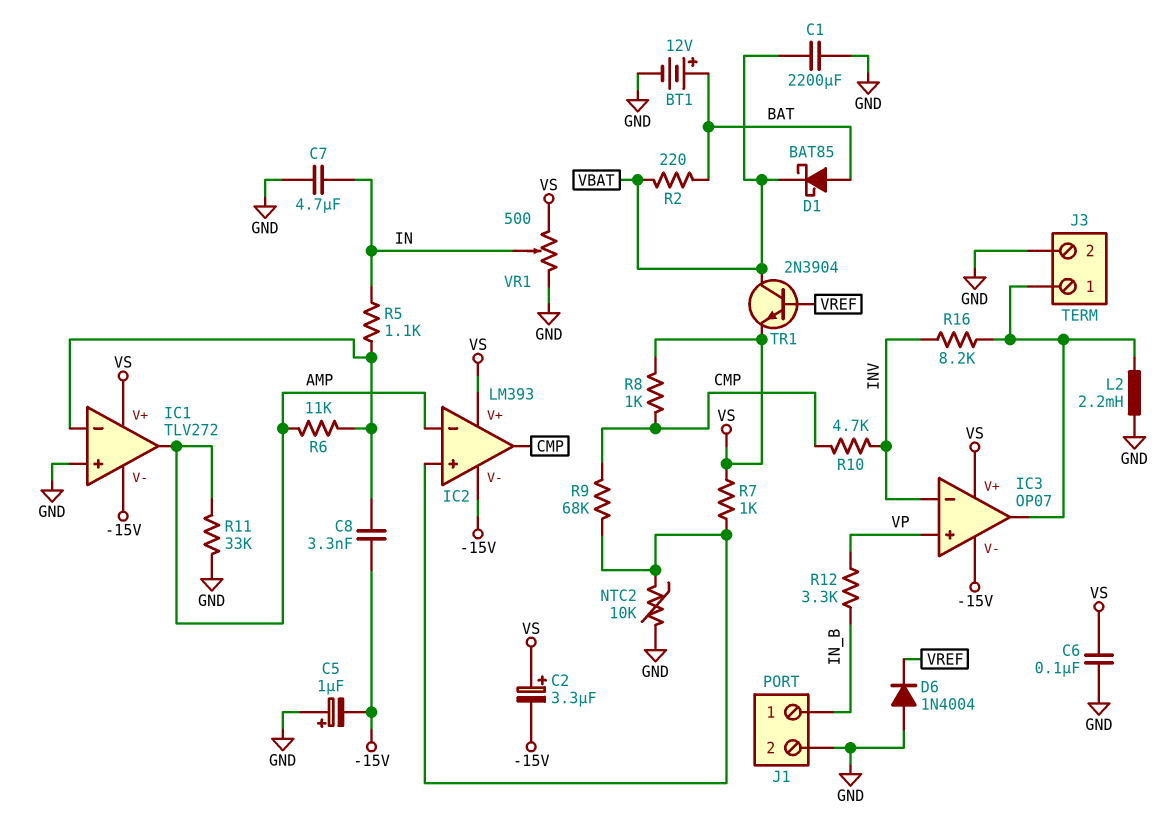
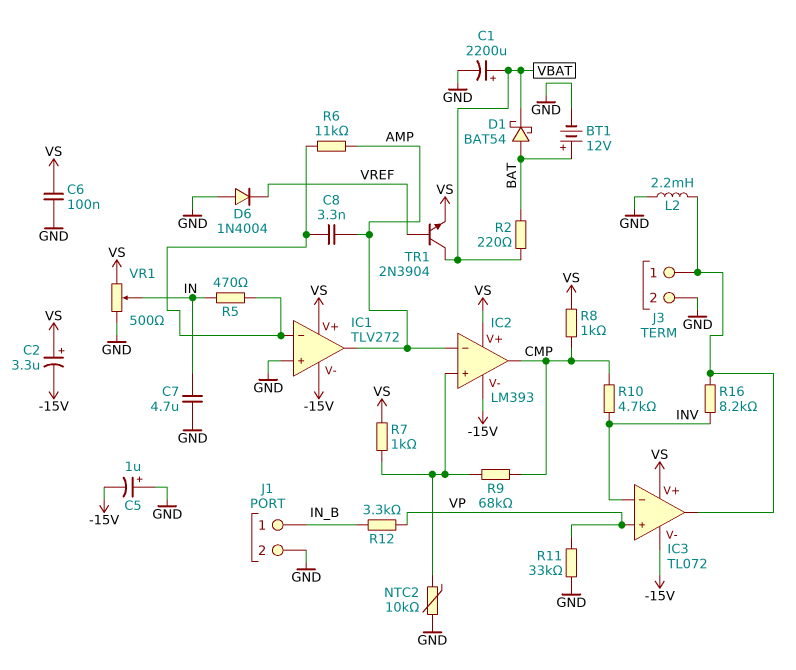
C1: 2200uF (GND, VBAT) -> 2200uF (plus VBAT, minus GND)
C8: 3.3nF (-15V, IC1/in-) -> 3.3nF (AMP, IC1/in-)
D1: schottky BAT85 (A BAT, K VBAT) -> schottky BAT54 (A BAT, K VBAT)
IC3: OP07 -> TL072
R5: 1.1k (IC1/in-, IN) -> 470 (IC1/in-, IN)
R11: 33k (AMP, GND) -> 33k (GND, VP)

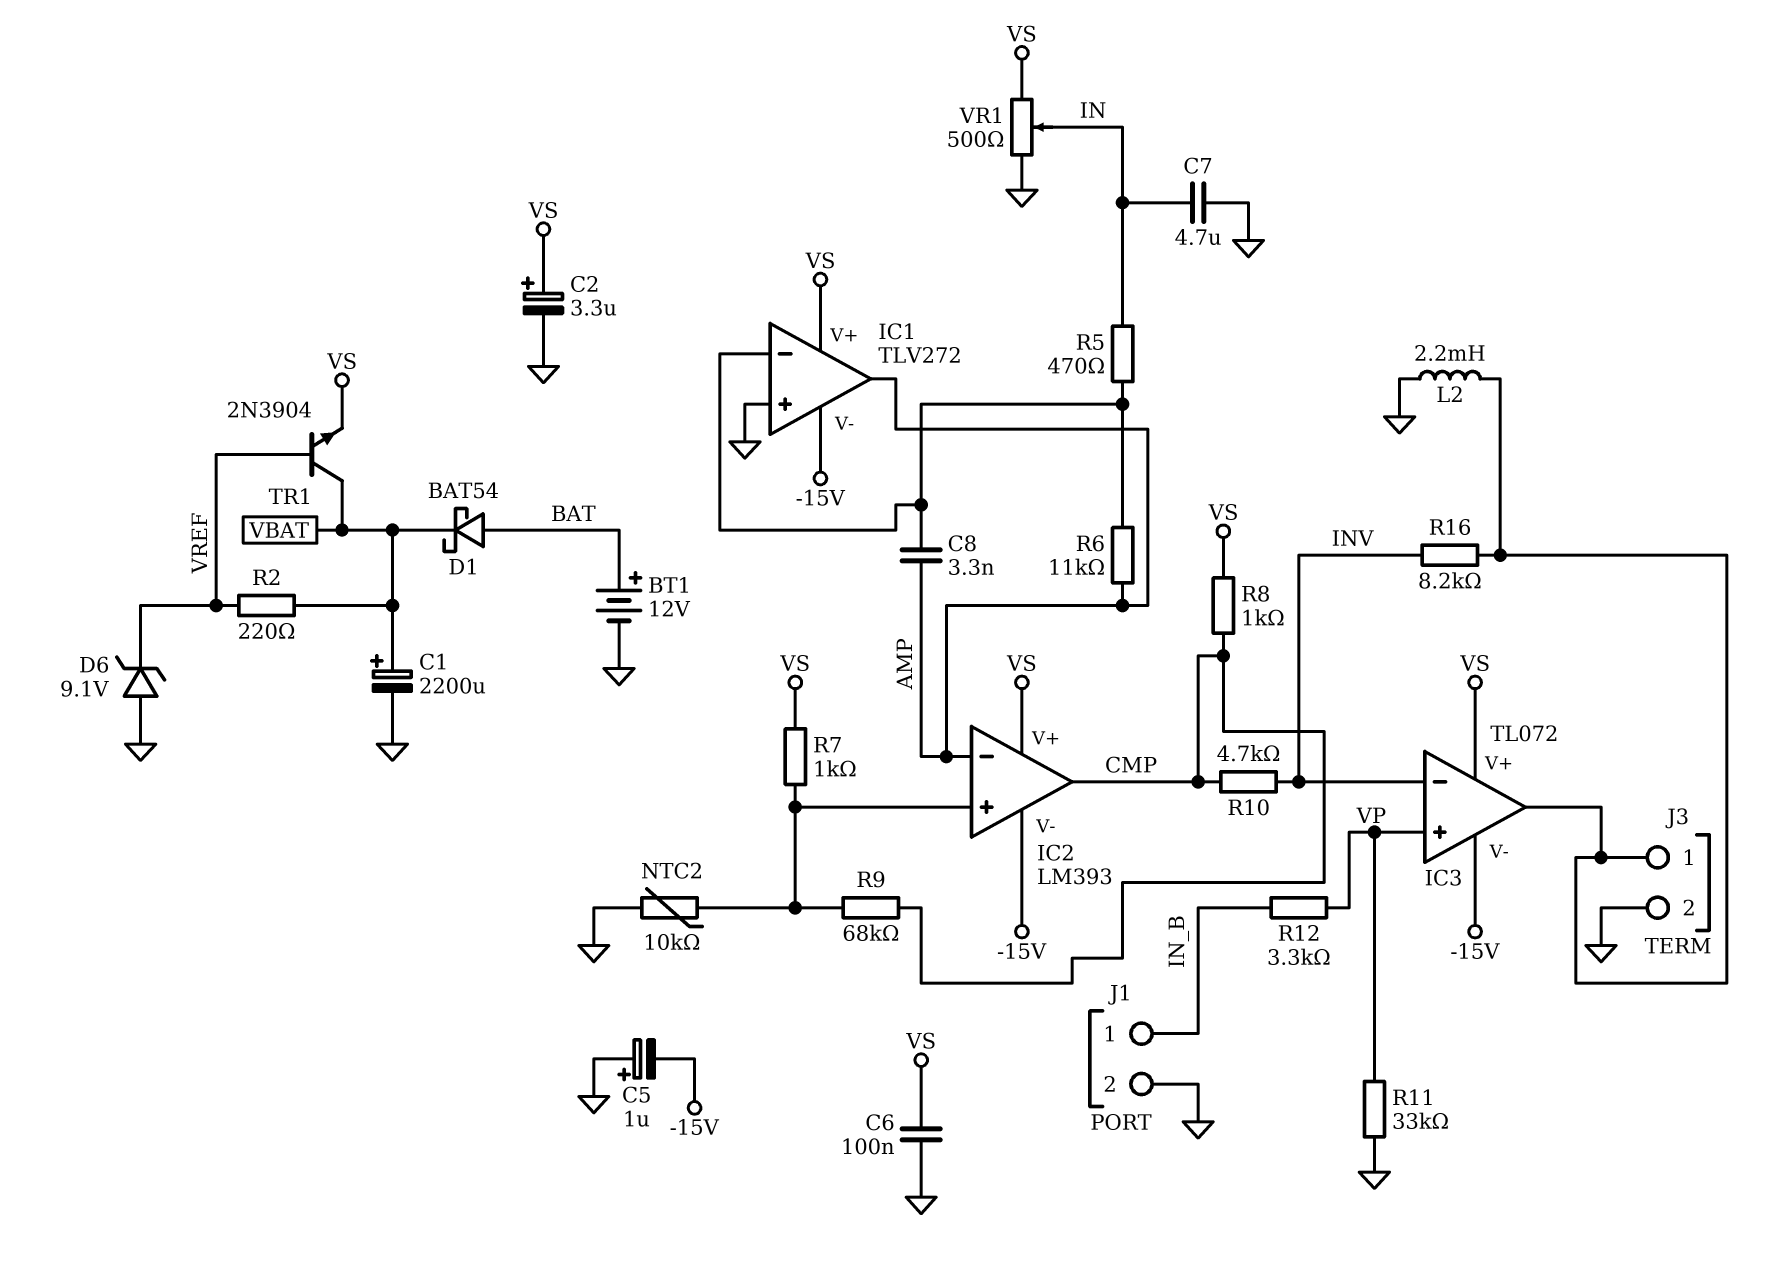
C2: 3.3uF (plus VS, minus -15V) -> 3.3uF (plus VS, minus GND)
D6: diode 1N4004 (A GND, K VREF) -> zener 9.1V (A GND, K VREF)
R2: 220 (BAT, VBAT) -> 220 (VBAT, VREF)

